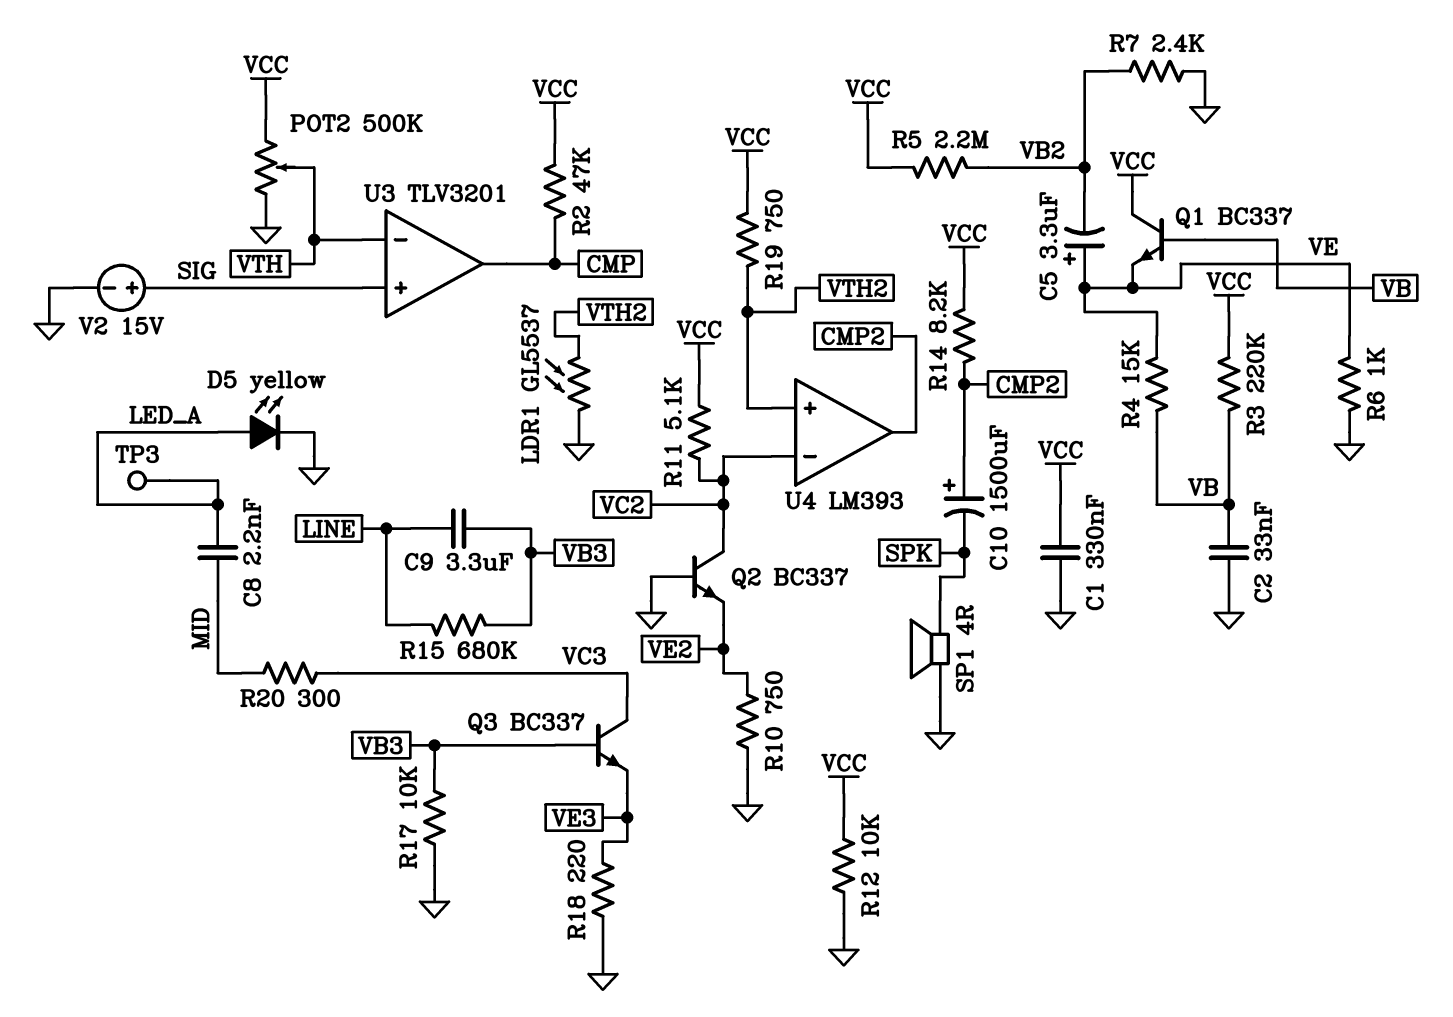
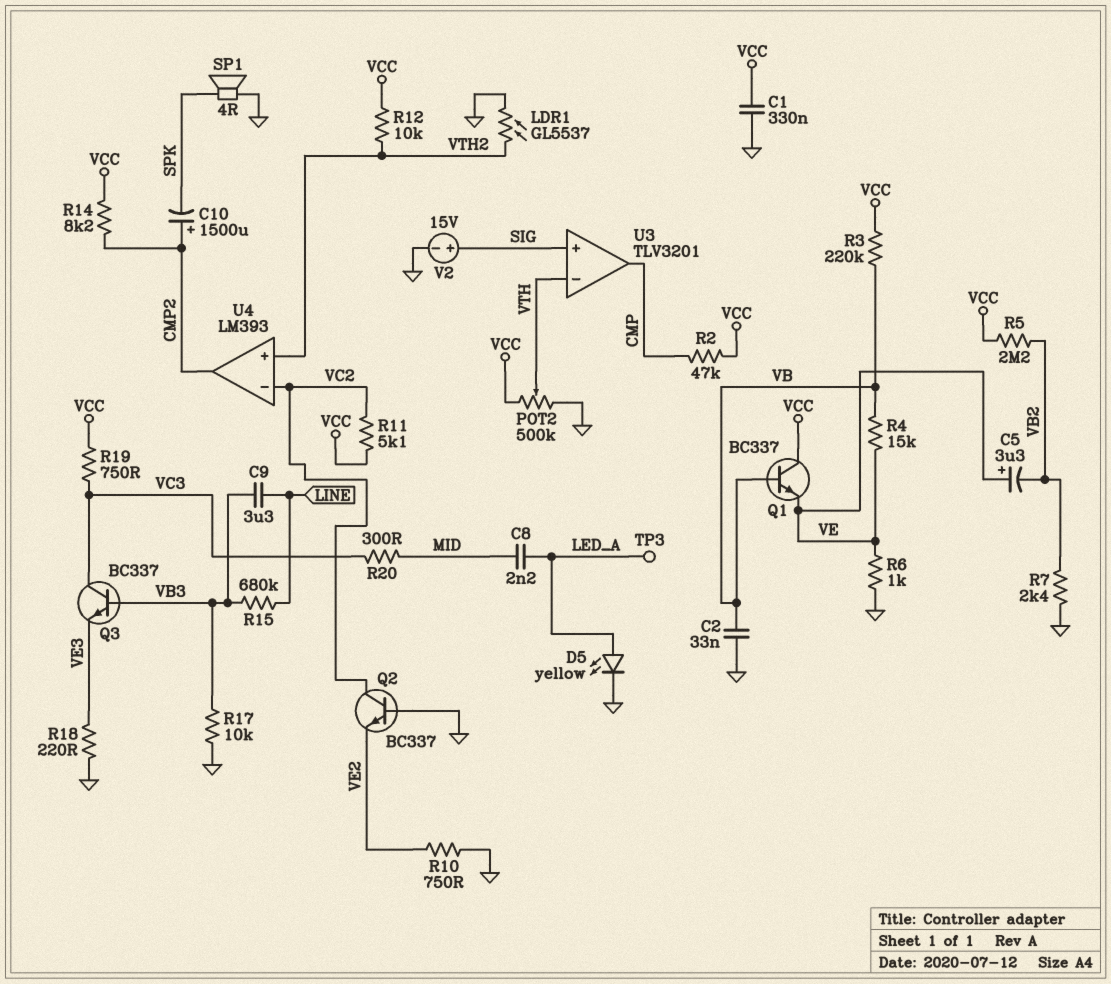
R12: 10k (GND, VCC) -> 10k (VCC, VTH2)
R19: 750 (VCC, VTH2) -> 750 (VC3, VCC)

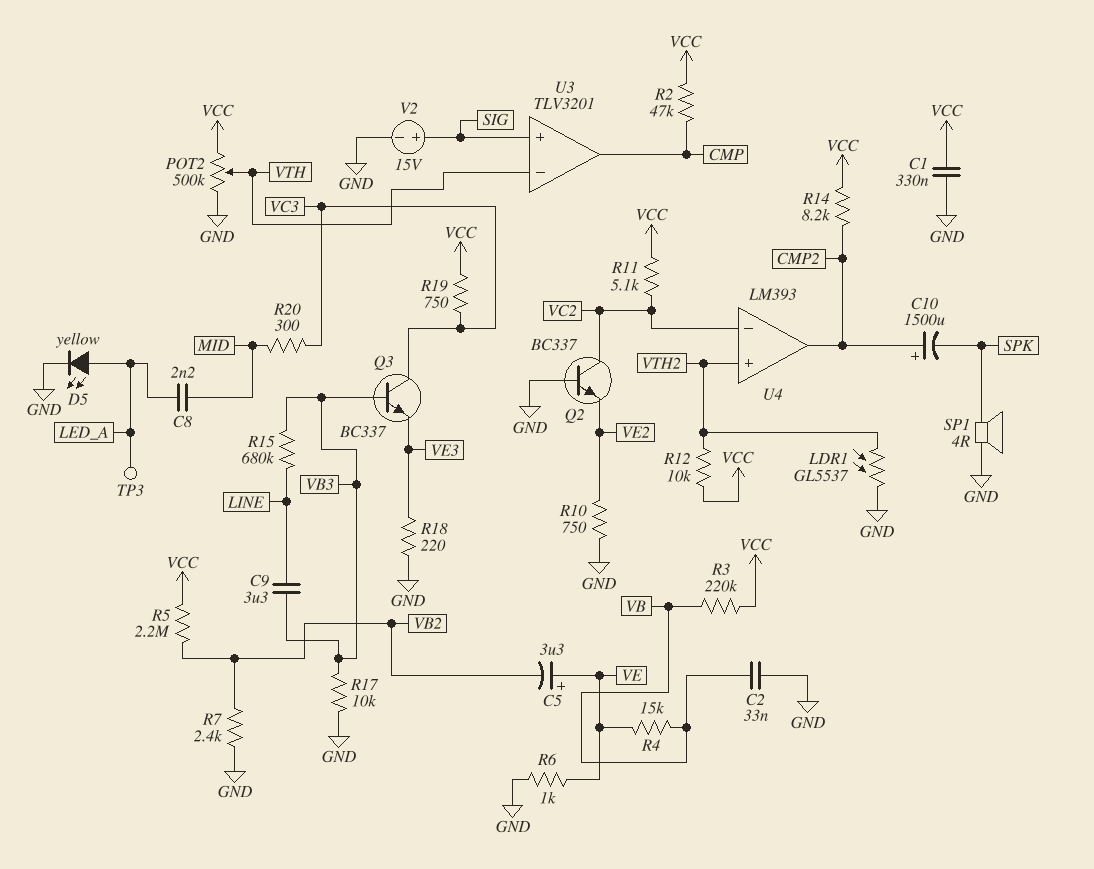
Q1: NPN BC337 (B VB, C VCC, E VE) -> none

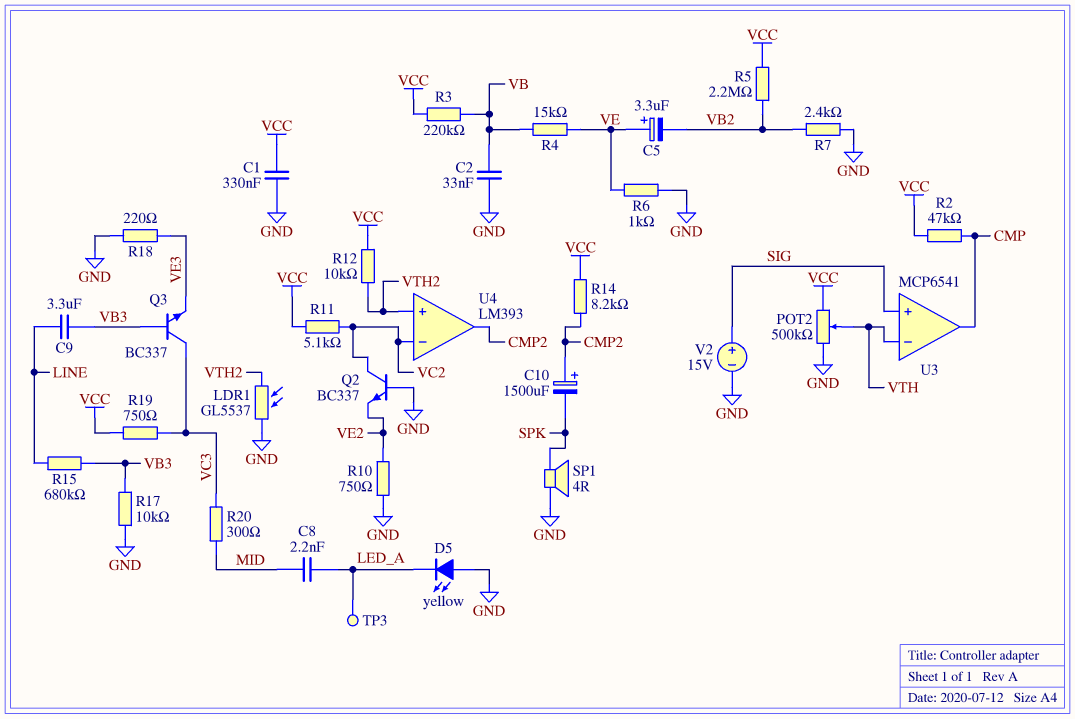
D5: LED yellow (A LED_A, K GND) -> LED yellow (A GND, K LED_A)
U3: TLV3201 -> MCP6541

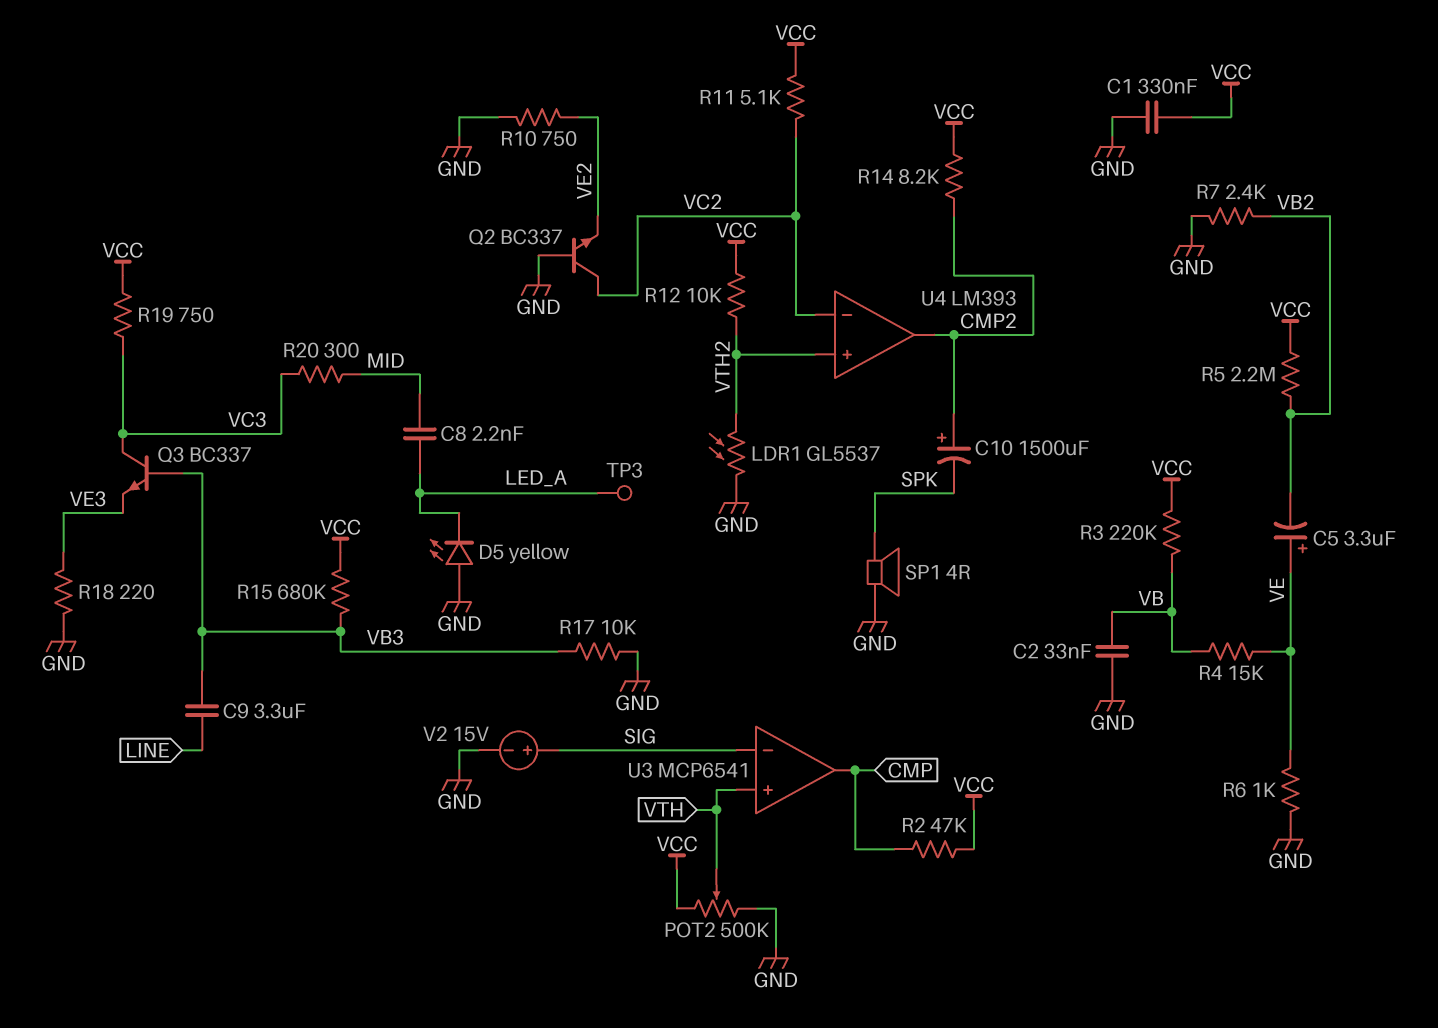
R15: 680k (LINE, VB3) -> 680k (VB3, VCC)
U3 pin in+: SIG -> VTH
U3 pin in-: VTH -> SIG

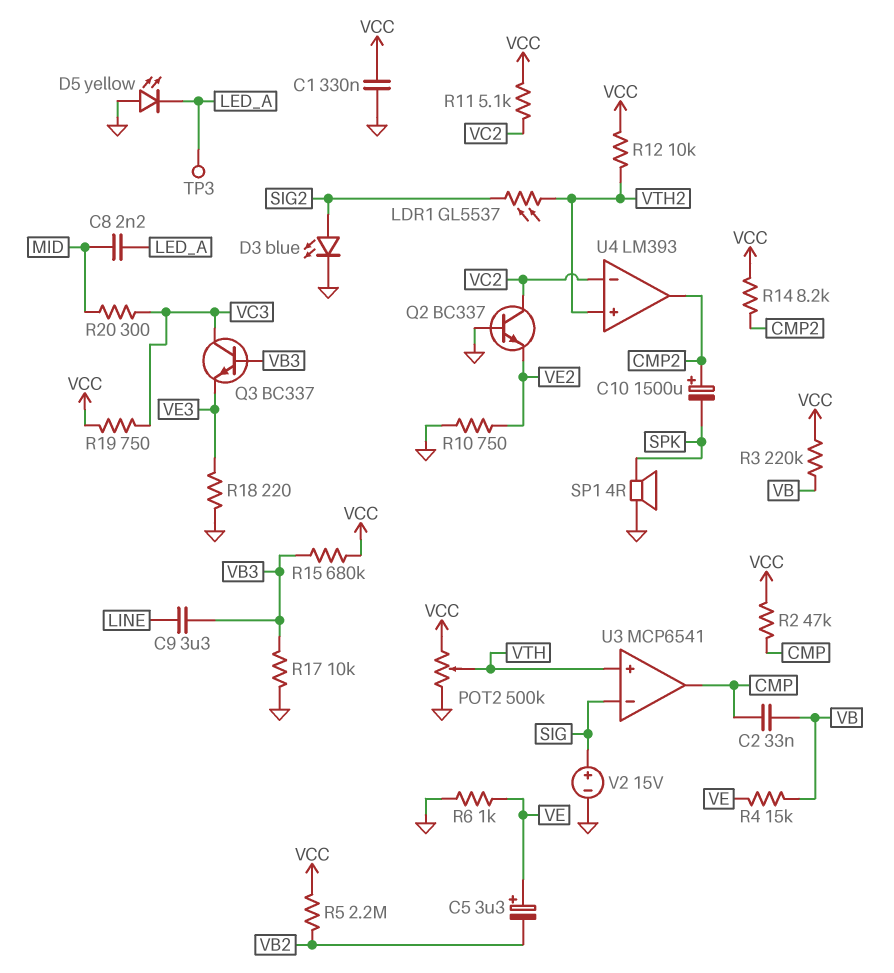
C2: 33nF (GND, VB) -> 33nF (CMP, VB)
D3: none -> LED blue (A SIG2, K GND)
LDR1: GL5537 (GND, VTH2) -> GL5537 (SIG2, VTH2)
R7: 2.4k (GND, VB2) -> none

